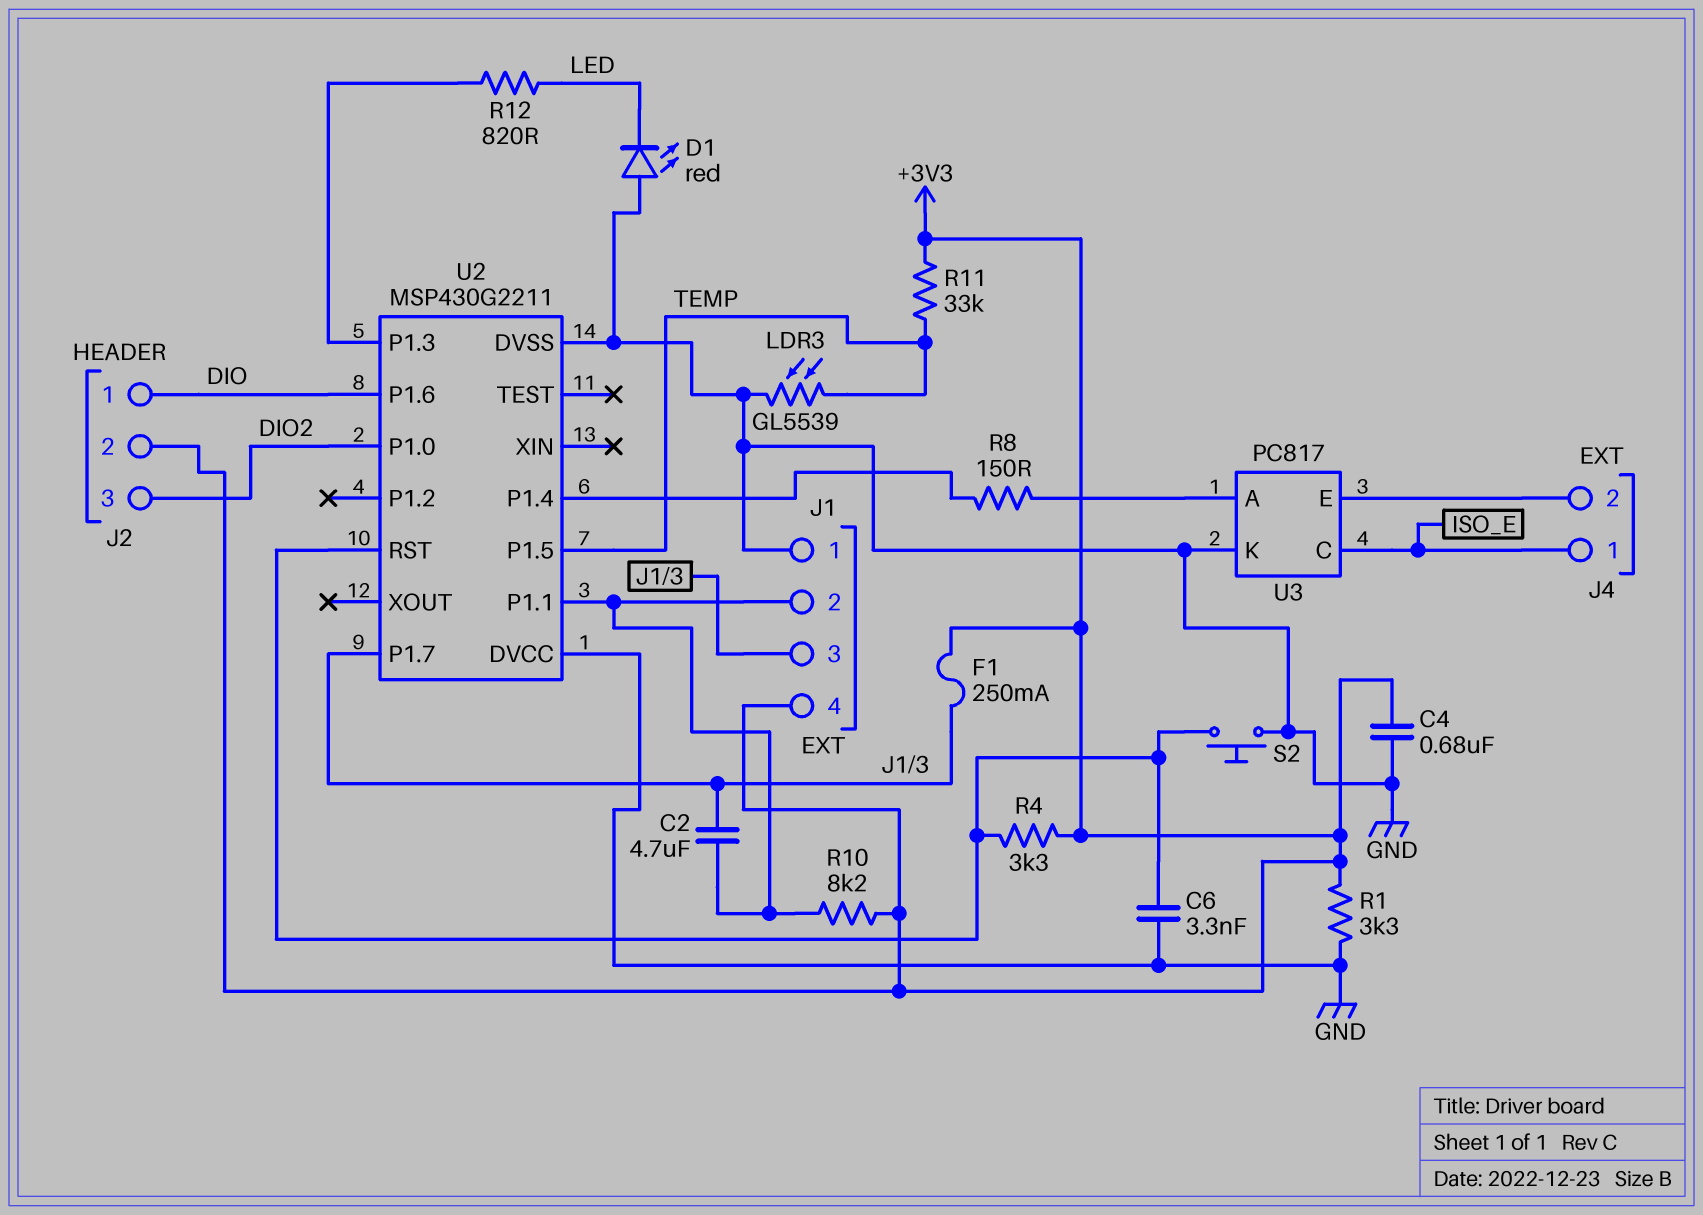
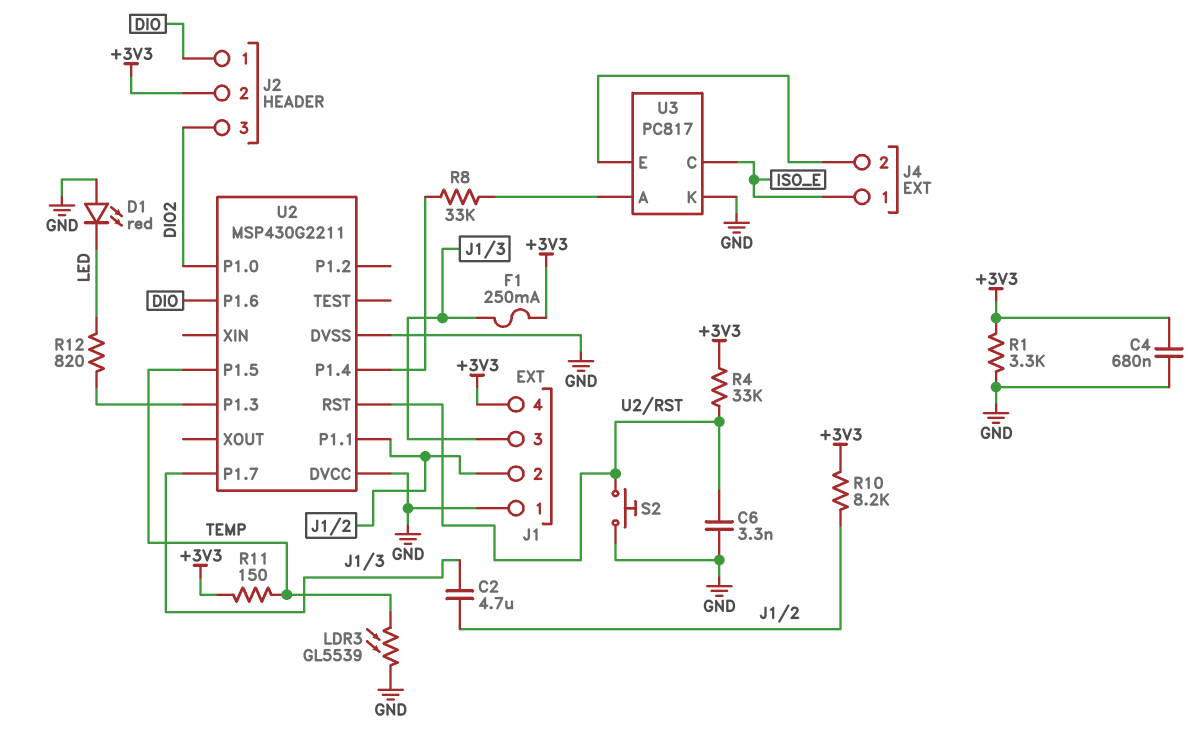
R4: 3.3k (+3V3, U2/RST) -> 33k (+3V3, U2/RST)
R8: 150 (U2/P1.4, U3/A) -> 33k (U2/P1.4, U3/A)
R11: 33k (+3V3, TEMP) -> 150 (+3V3, TEMP)

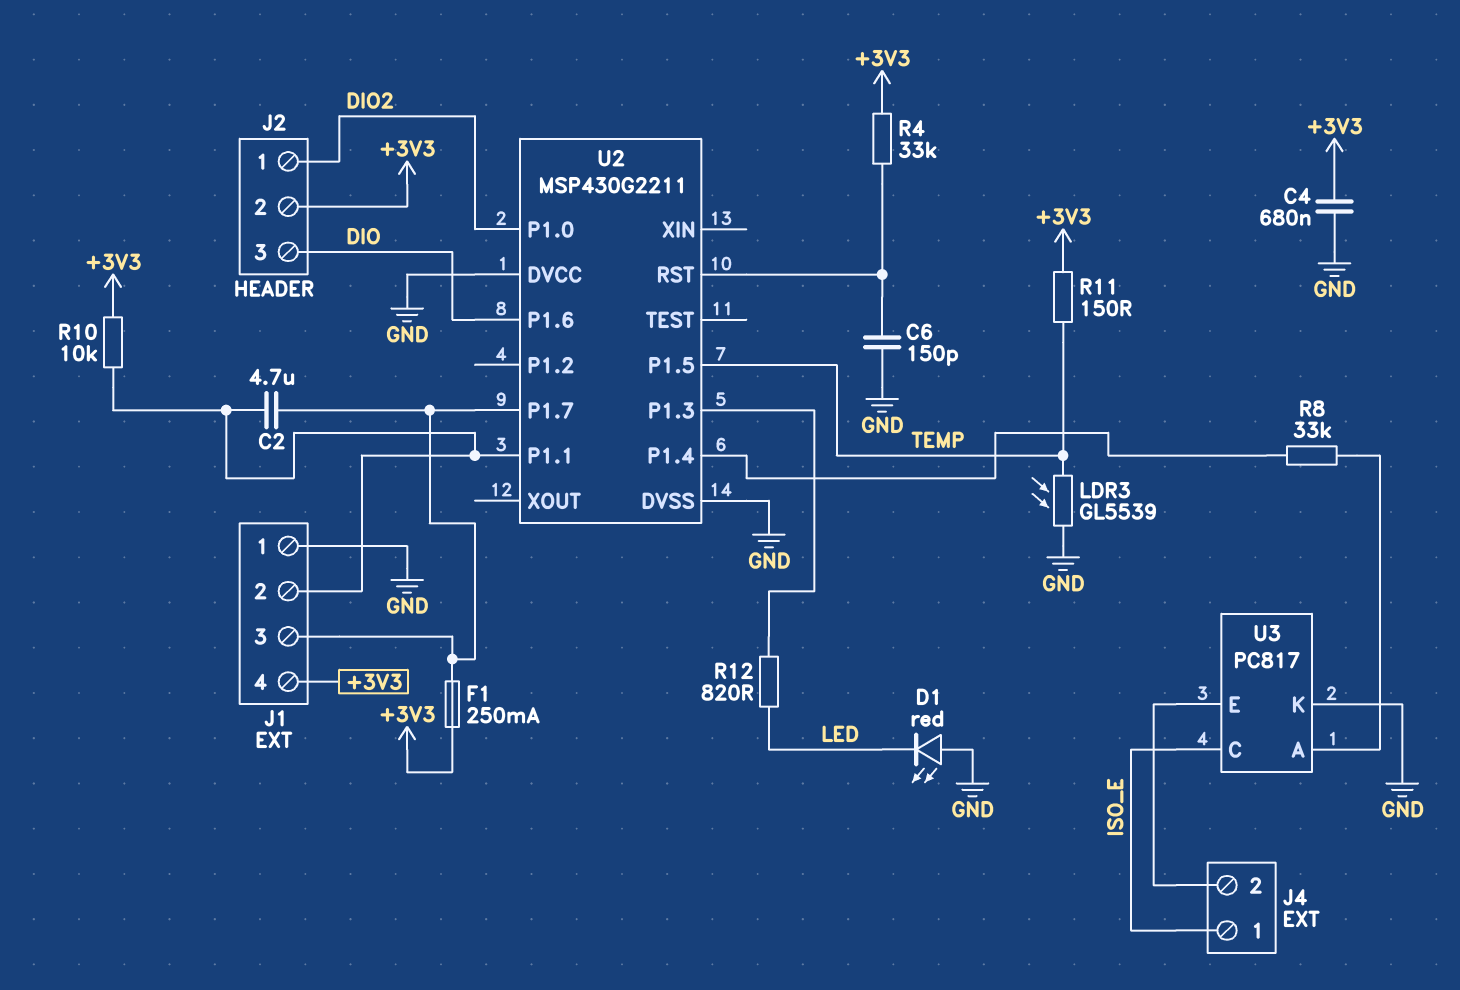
C6: 3.3nF (GND, U2/RST) -> 150pF (GND, U2/RST)
J2 pin 1: DIO -> DIO2
J2 pin 3: DIO2 -> DIO
R1: 3.3k (+3V3, GND) -> none
R10: 8.2k (+3V3, J1/2) -> 10k (+3V3, J1/2)
S2: button (GND, U2/RST) -> none

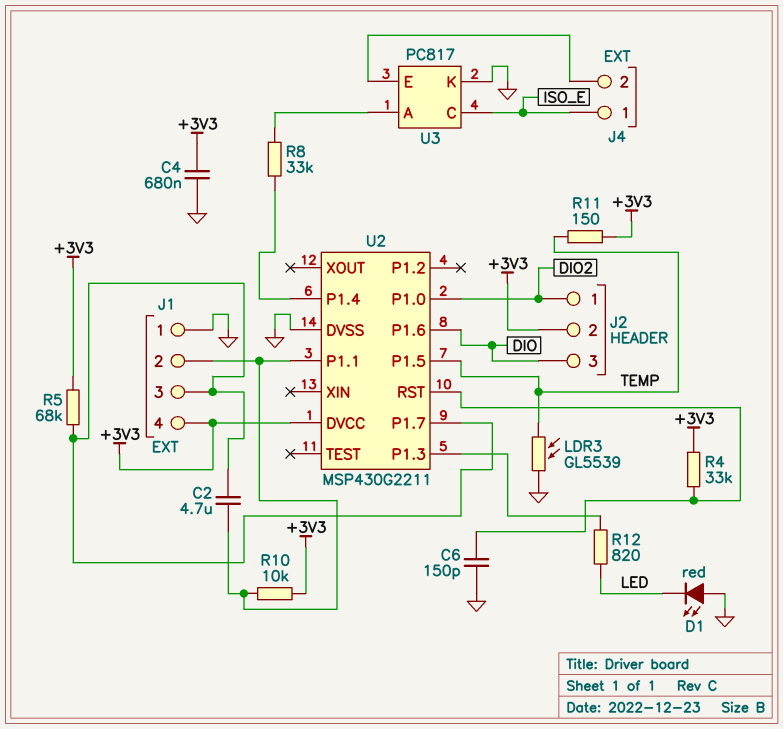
F1: 250mA (+3V3, J1/3) -> none
R5: none -> 68k (+3V3, J1/3)
U2 pin DVCC: GND -> +3V3

